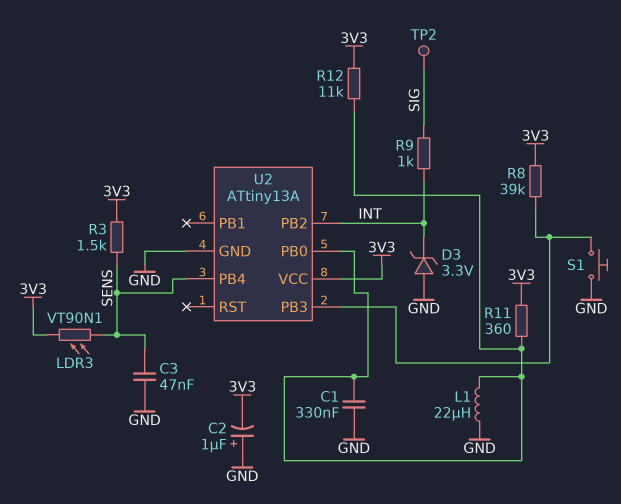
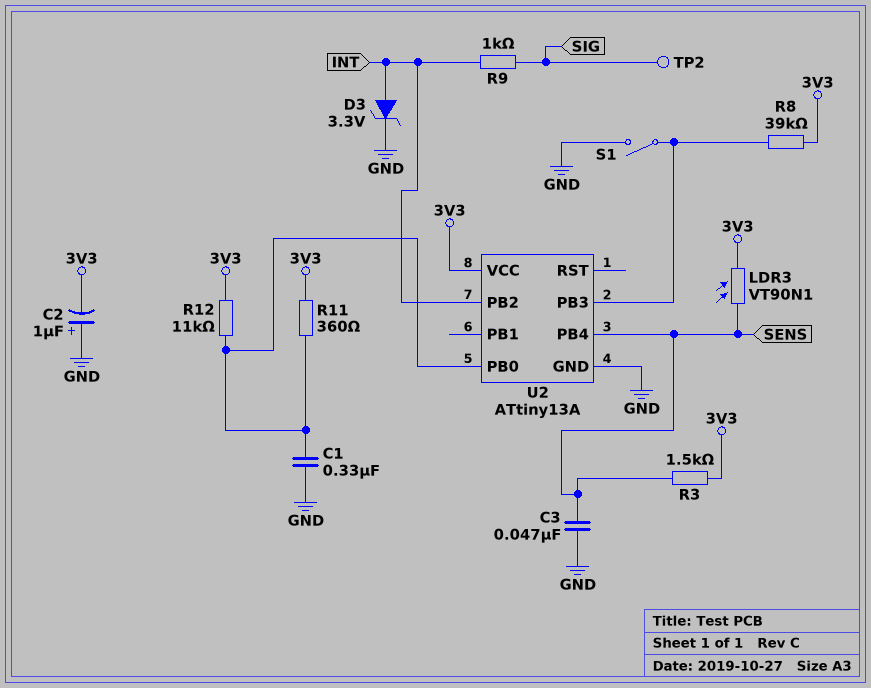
D3: zener 3.3V (A GND, K INT) -> zener 3.3V (A INT, K GND)
L1: 22uH (GND, U2/PB0) -> none
S1: button (GND, U2/PB3) -> switch (GND, U2/PB3)

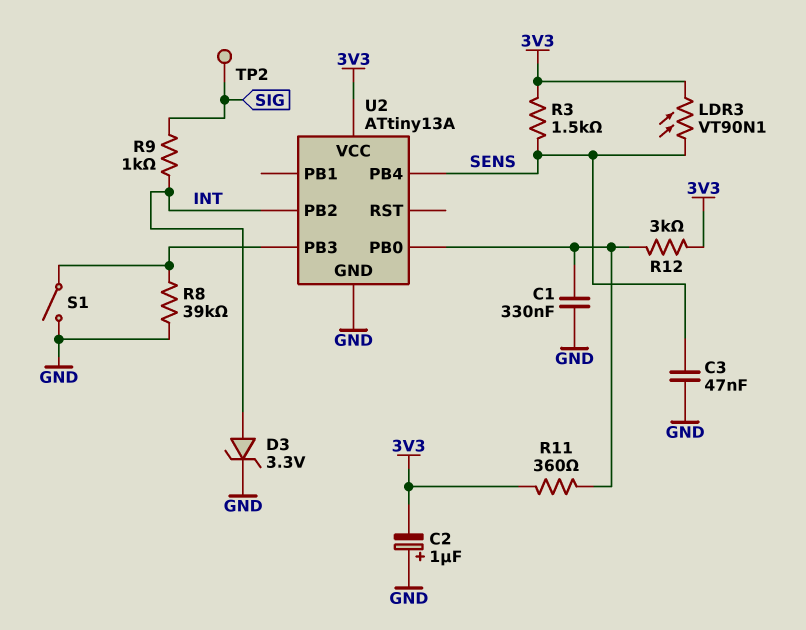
R8: 39k (3V3, U2/PB3) -> 39k (GND, U2/PB3)
R12: 11k (3V3, U2/PB0) -> 3k (3V3, U2/PB0)

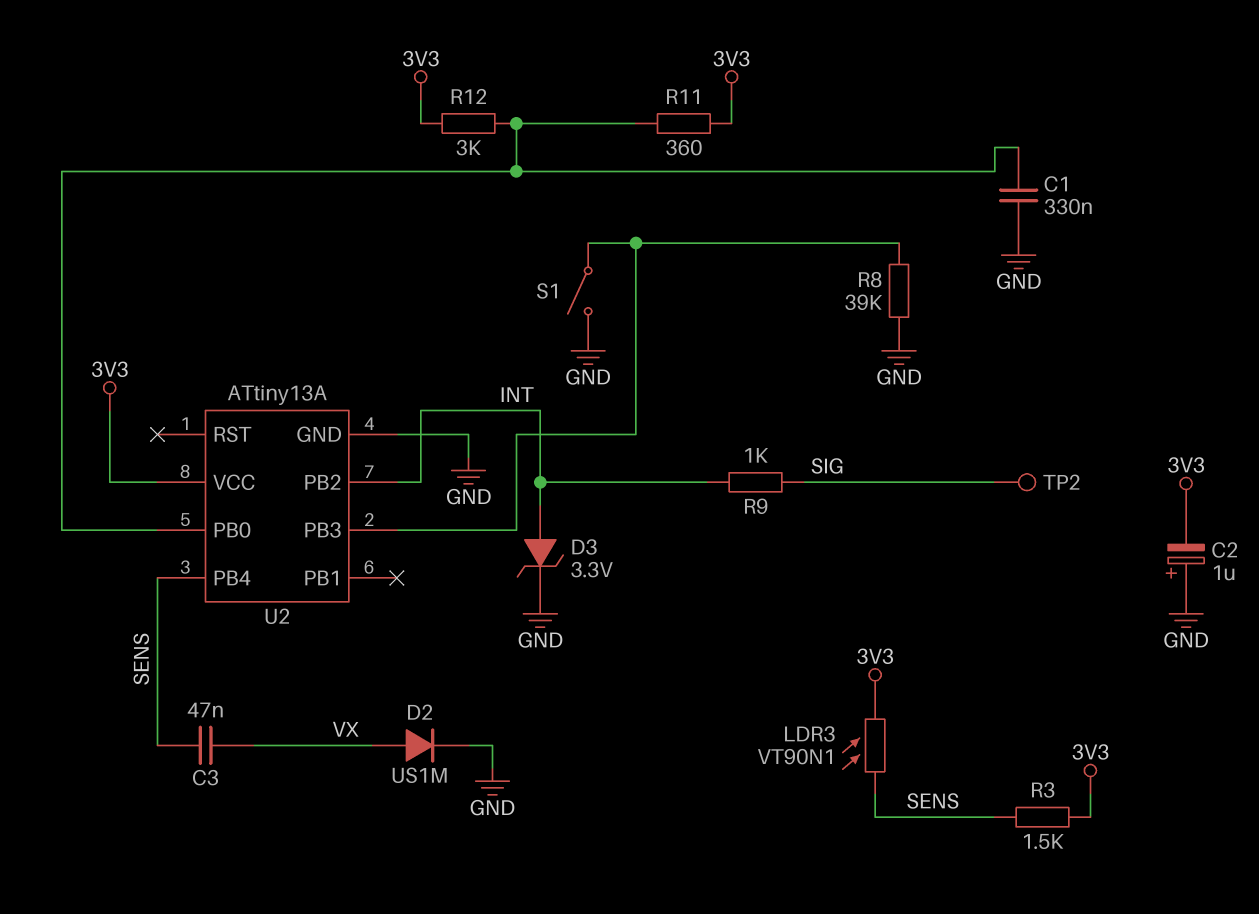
C3: 47nF (GND, SENS) -> 47nF (SENS, VX)
D2: none -> diode US1M (A VX, K GND)

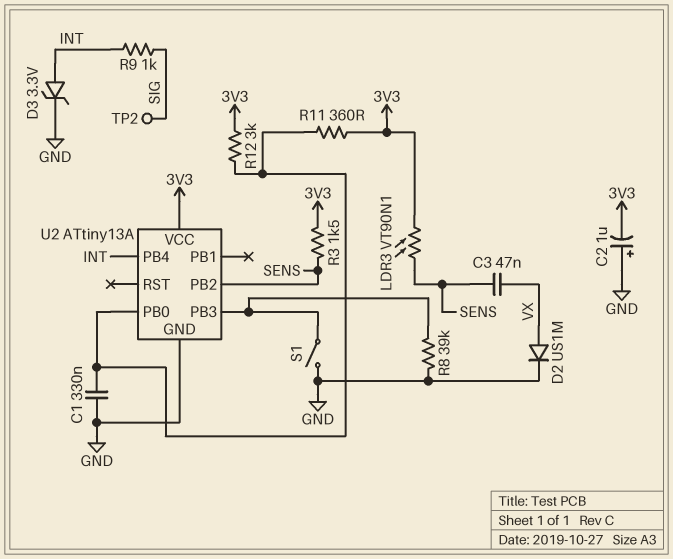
U2 pin PB2: INT -> SENS
U2 pin PB4: SENS -> INT

